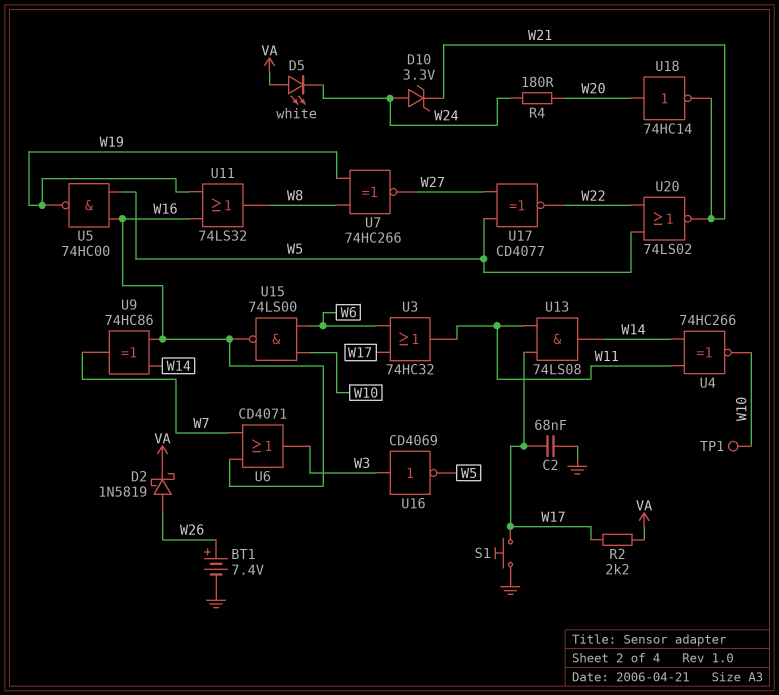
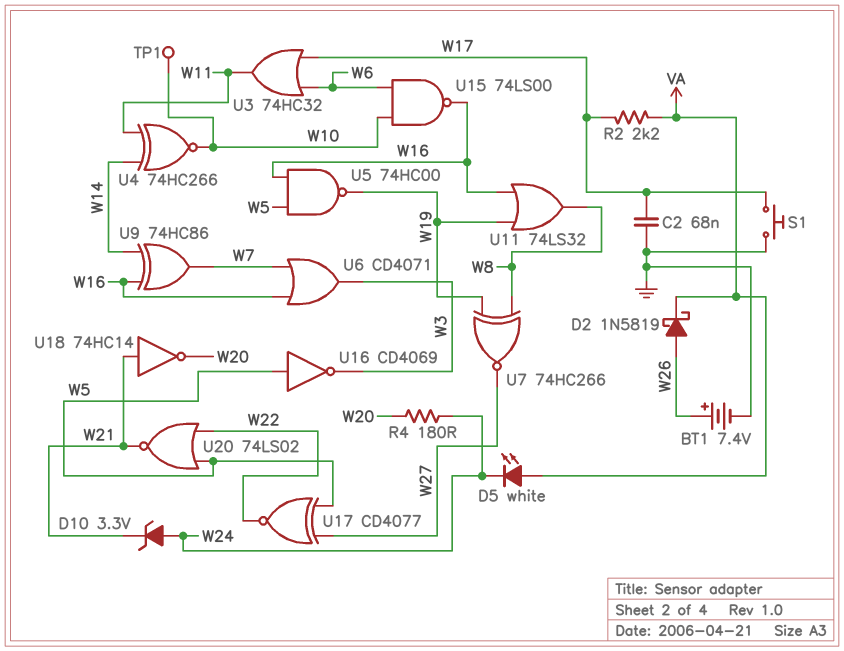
U13: AND 74LS08 (in W11, in W17, out W14) -> none
U16: NOT CD4069 (in W3, out W5) -> NOT CD4069 (in W5, out W3)
U18: NOT 74HC14 (in W20, out W21) -> NOT 74HC14 (in W21, out W20)

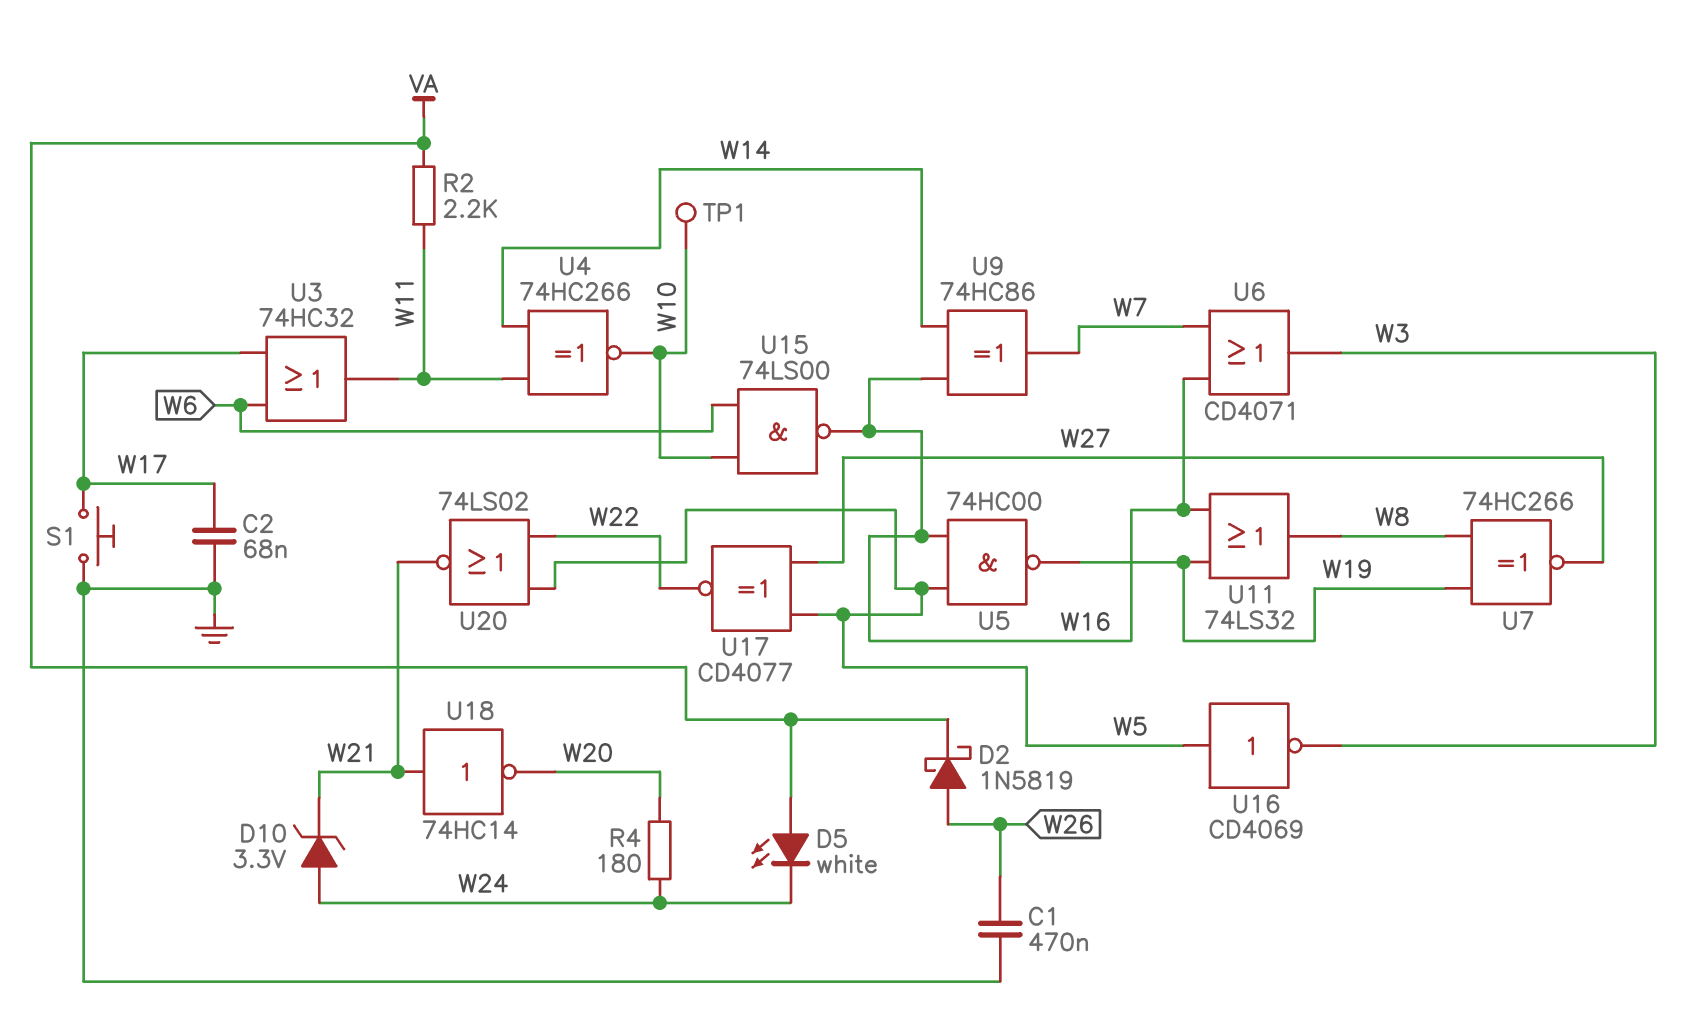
BT1: 7.4V (plus W26, minus GND) -> none
C1: none -> 470nF (GND, W26)
R2: 2.2k (VA, W17) -> 2.2k (VA, W11)

